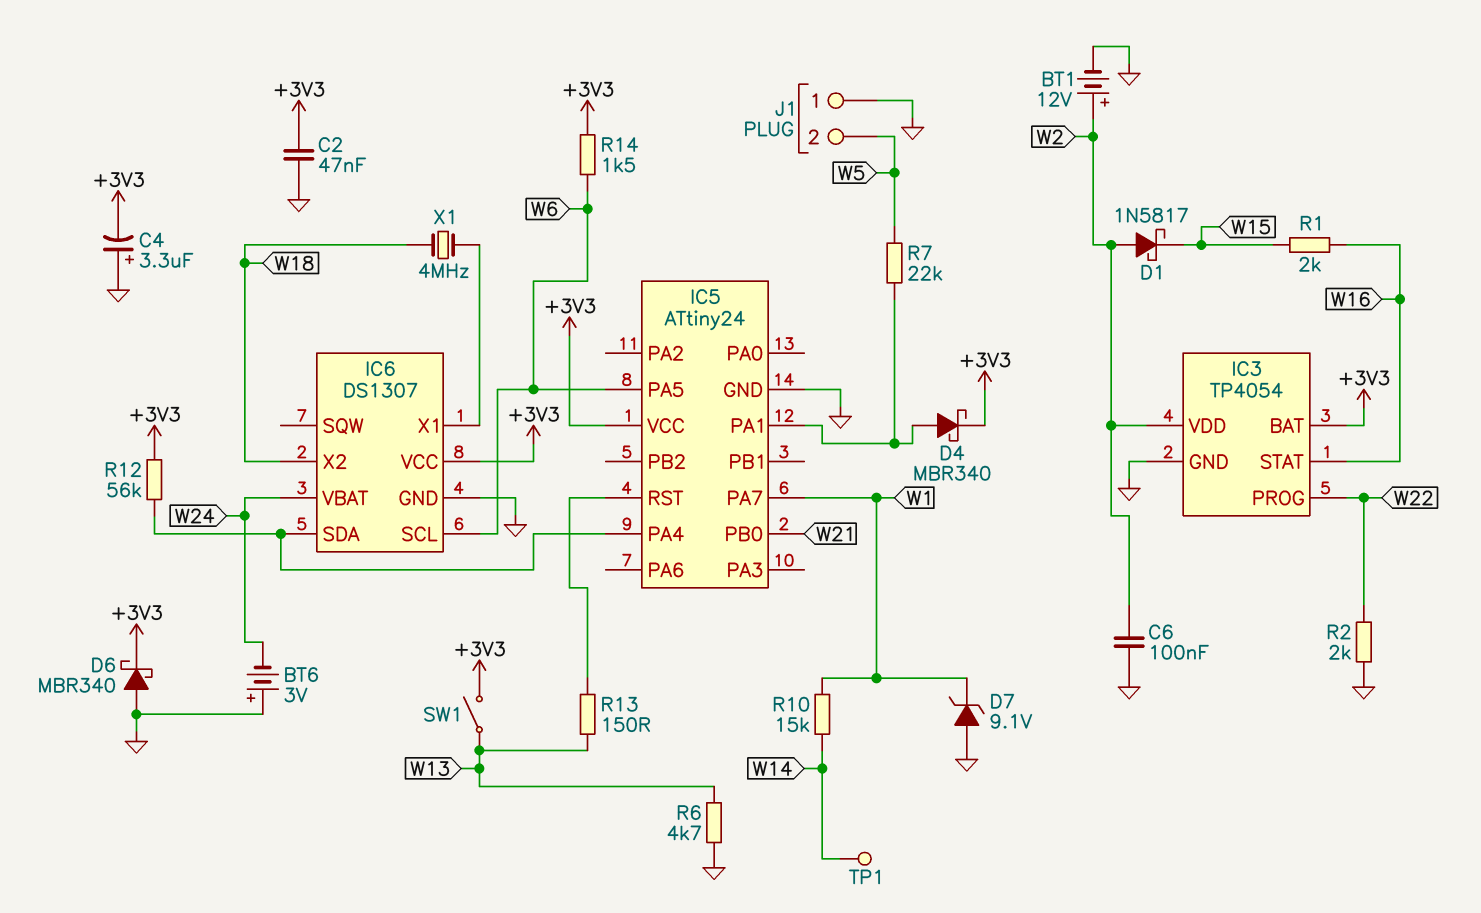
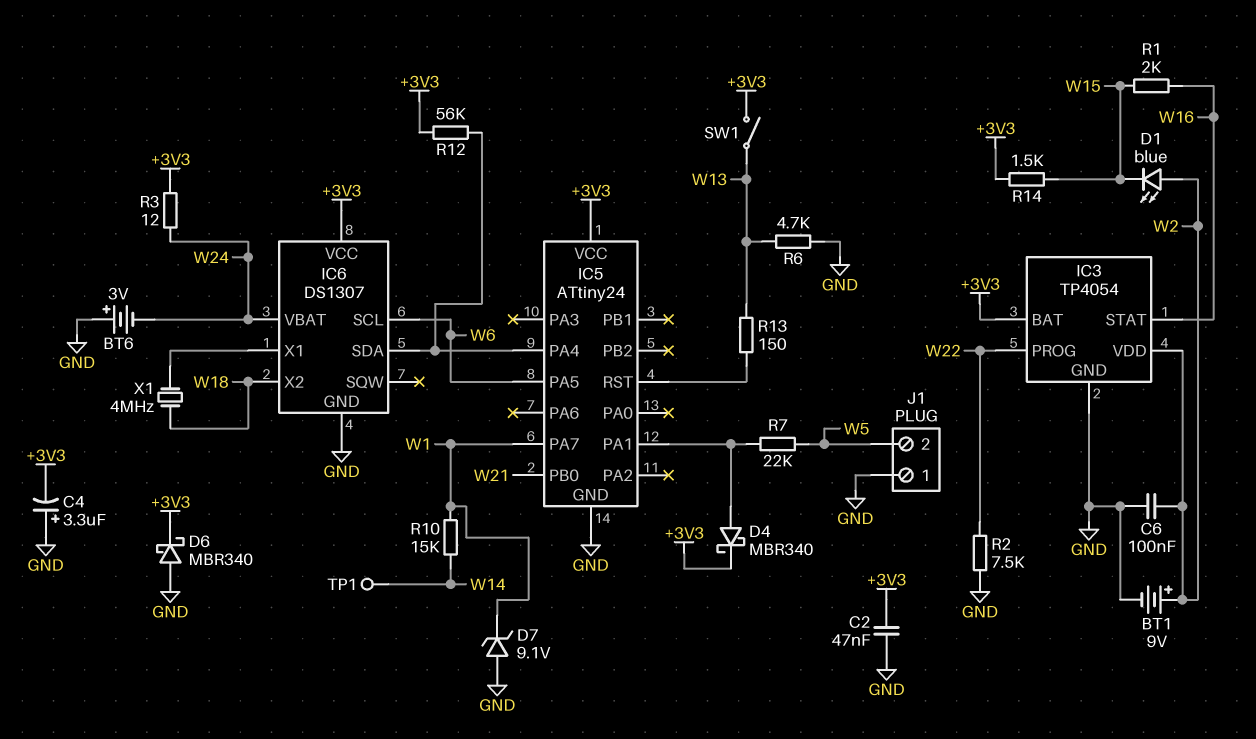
BT1: 12V (plus W2, minus GND) -> 9V (plus W2, minus GND)
D1: schottky 1N5817 (A W2, K W15) -> LED blue (A W2, K W15)
R2: 2k (GND, W22) -> 7.5k (GND, W22)
R3: none -> 12 (+3V3, W24)
R14: 1.5k (+3V3, W6) -> 1.5k (+3V3, W15)

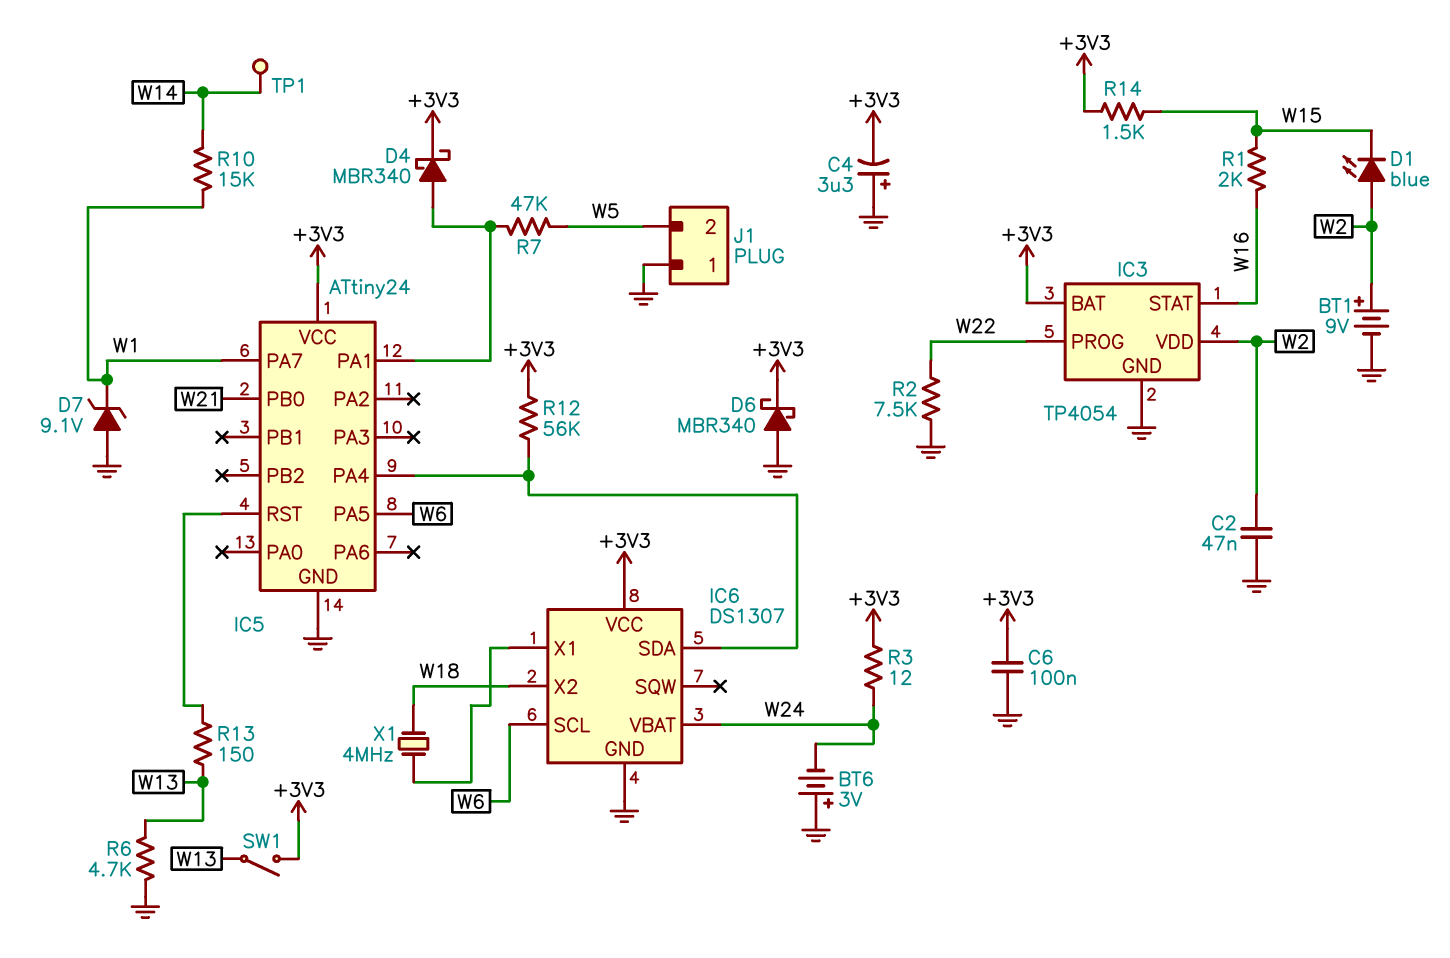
C2: 47nF (+3V3, GND) -> 47nF (GND, W2)
C6: 100nF (GND, W2) -> 100nF (+3V3, GND)
R7: 22k (IC5/PA1, W5) -> 47k (IC5/PA1, W5)

